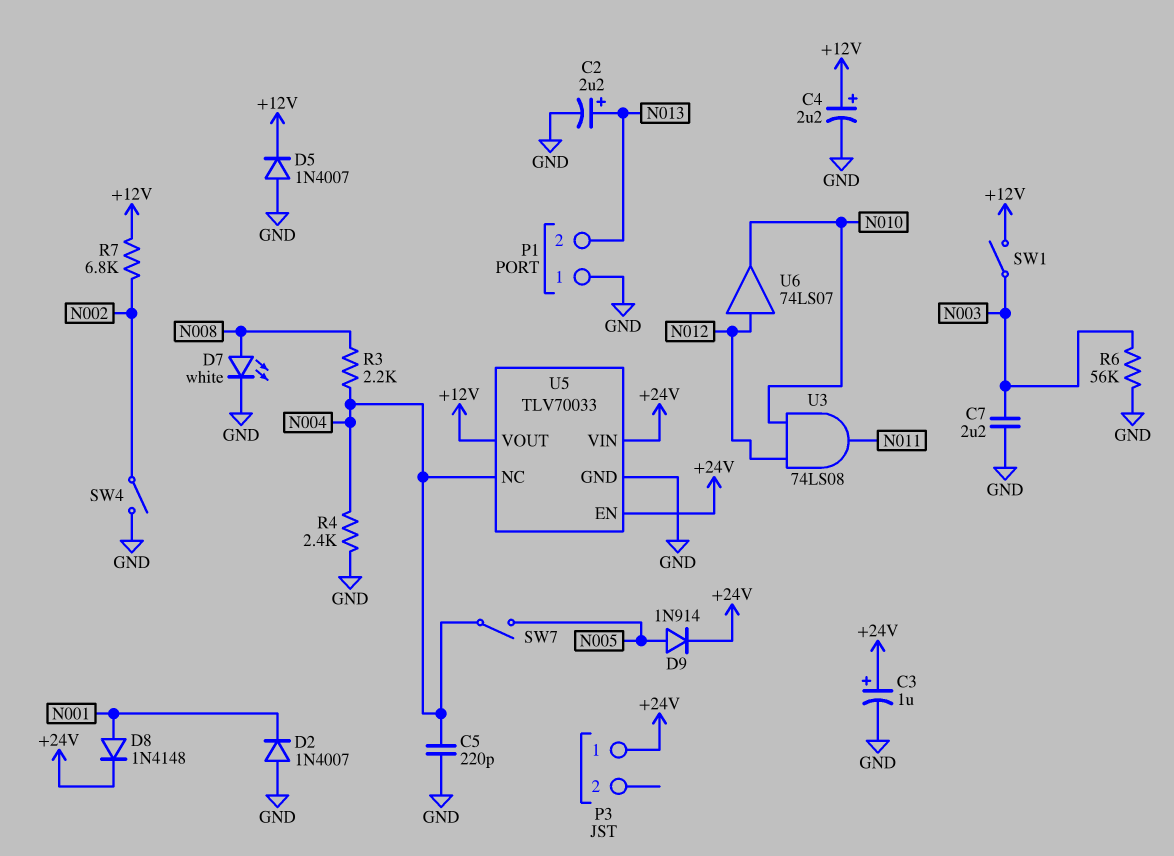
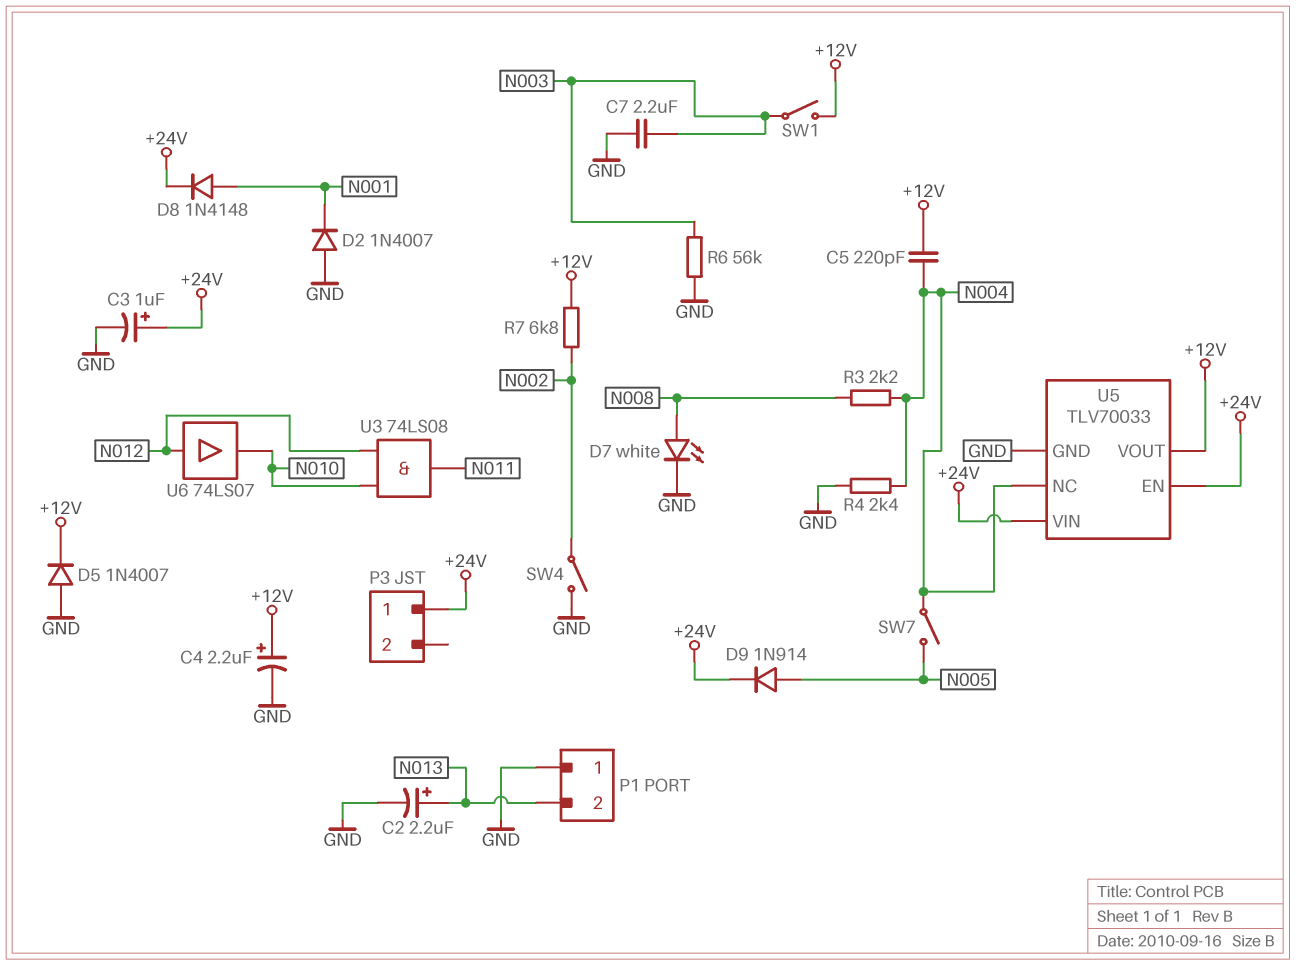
C5: 220pF (GND, N004) -> 220pF (+12V, N004)

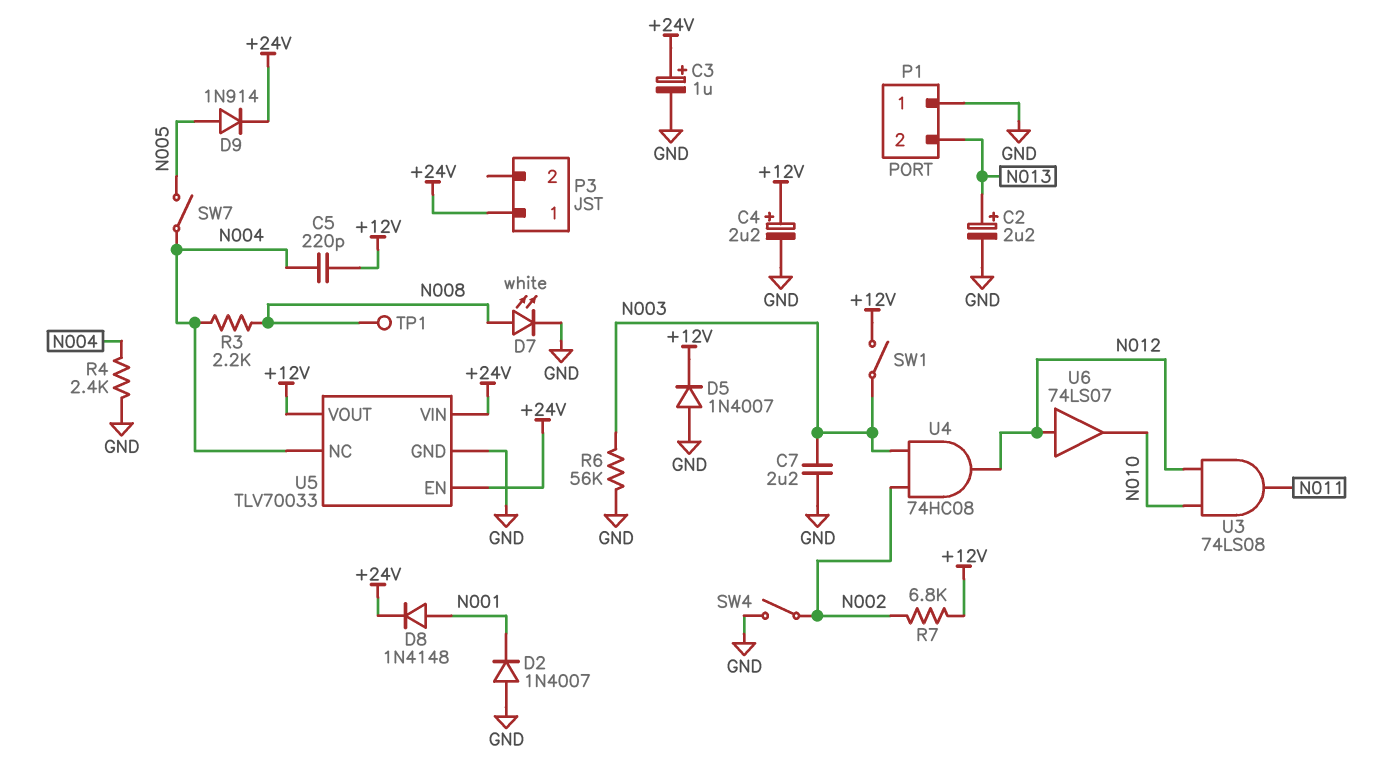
TP1: none -> test point (N008)
U4: none -> AND 74HC08 (in N002, in N003, out N012)

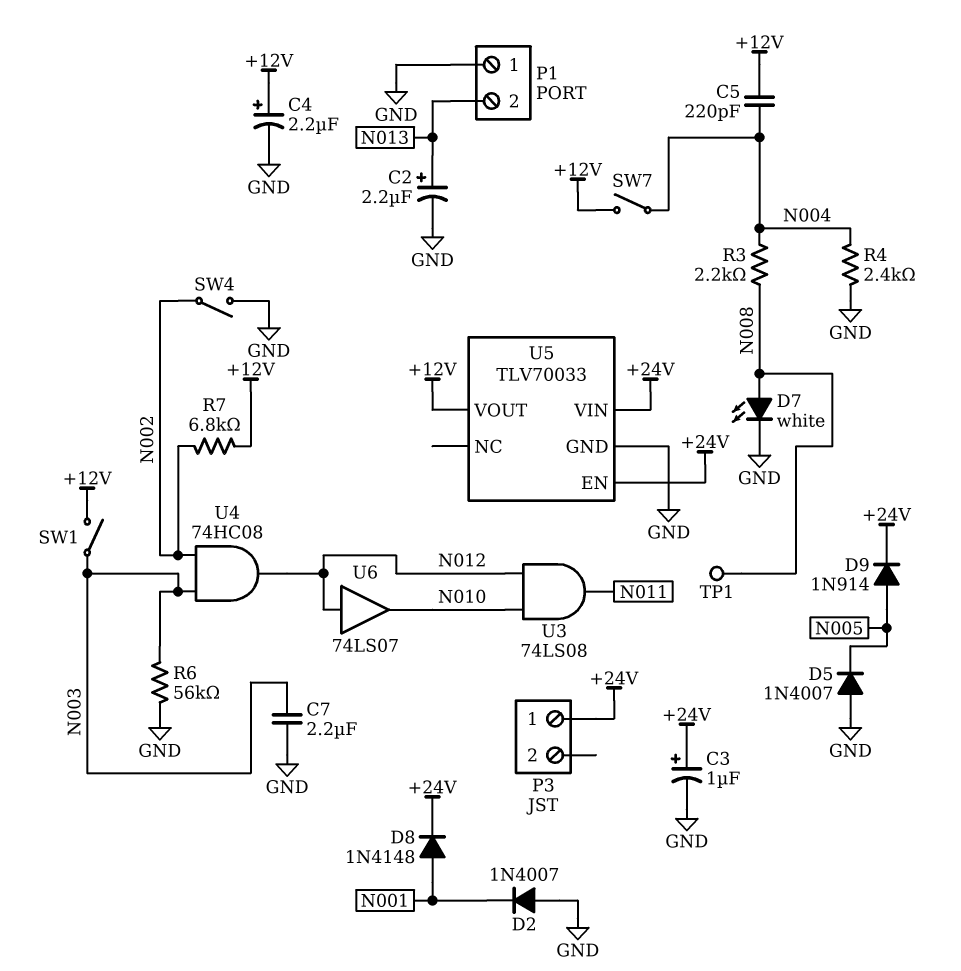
D5: diode 1N4007 (A GND, K +12V) -> diode 1N4007 (A GND, K N005)
SW7: switch (N004, N005) -> switch (+12V, N004)
U5 pin NC: N004 -> none

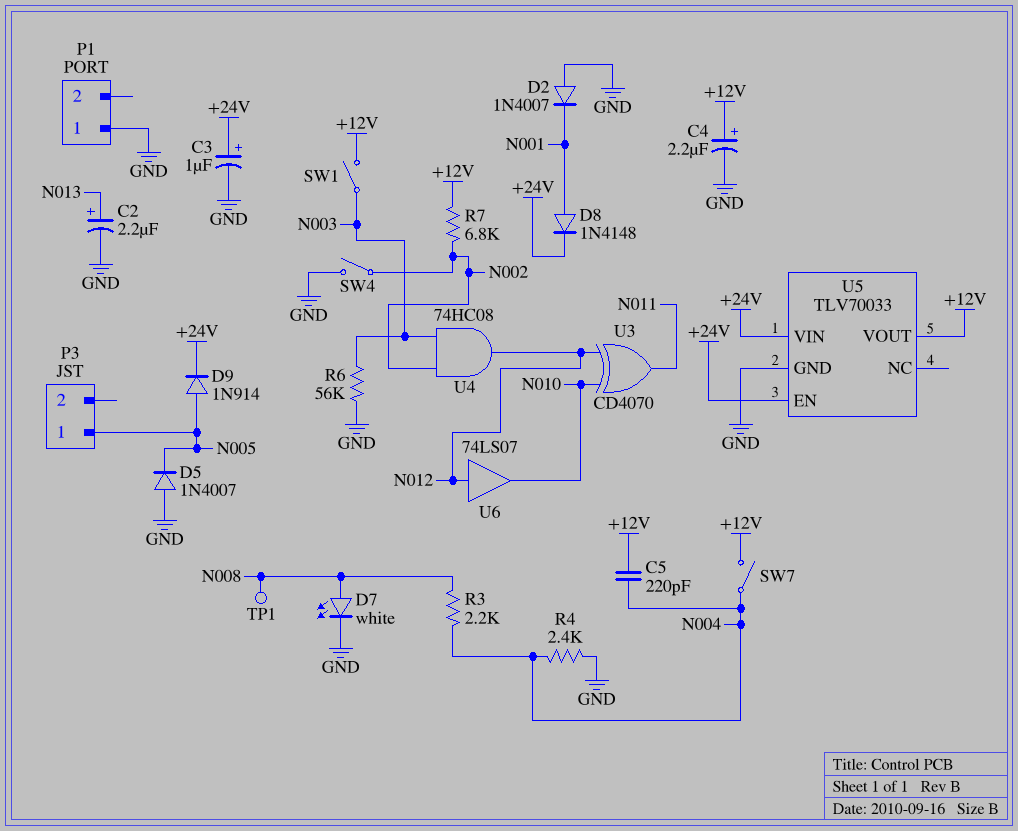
C7: 2.2uF (GND, N003) -> none
P1 pin 2: N013 -> none
P3 pin 1: +24V -> N005
U3: AND 74LS08 (in N010, in N012, out N011) -> XOR CD4070 (in N010, in N012, out N011)

